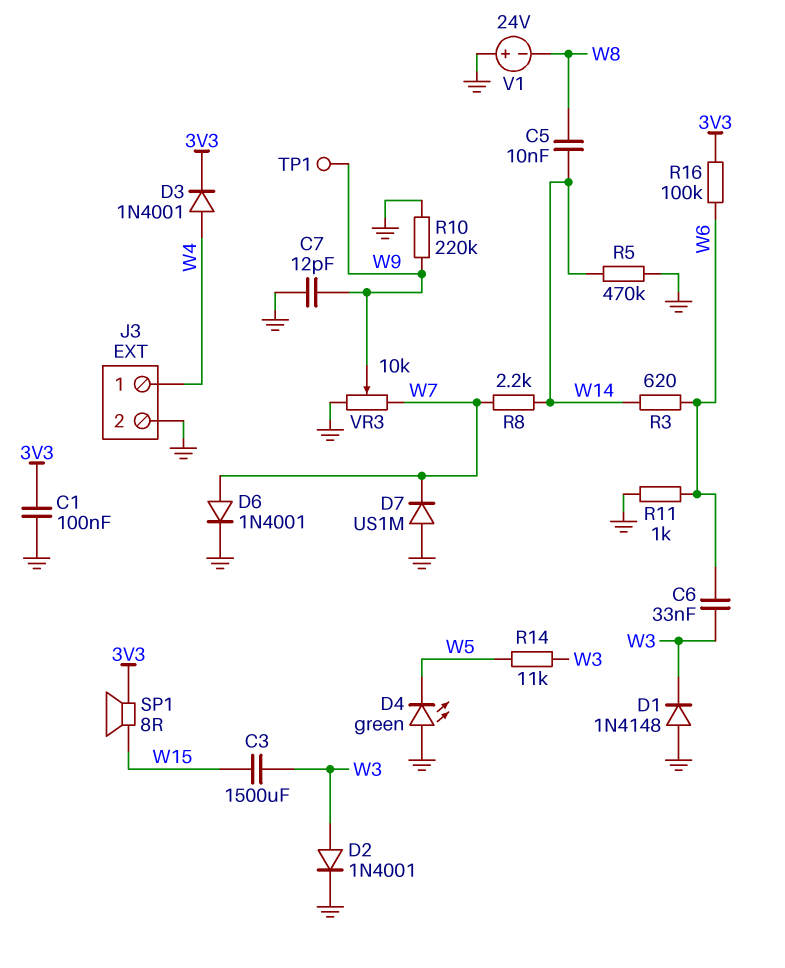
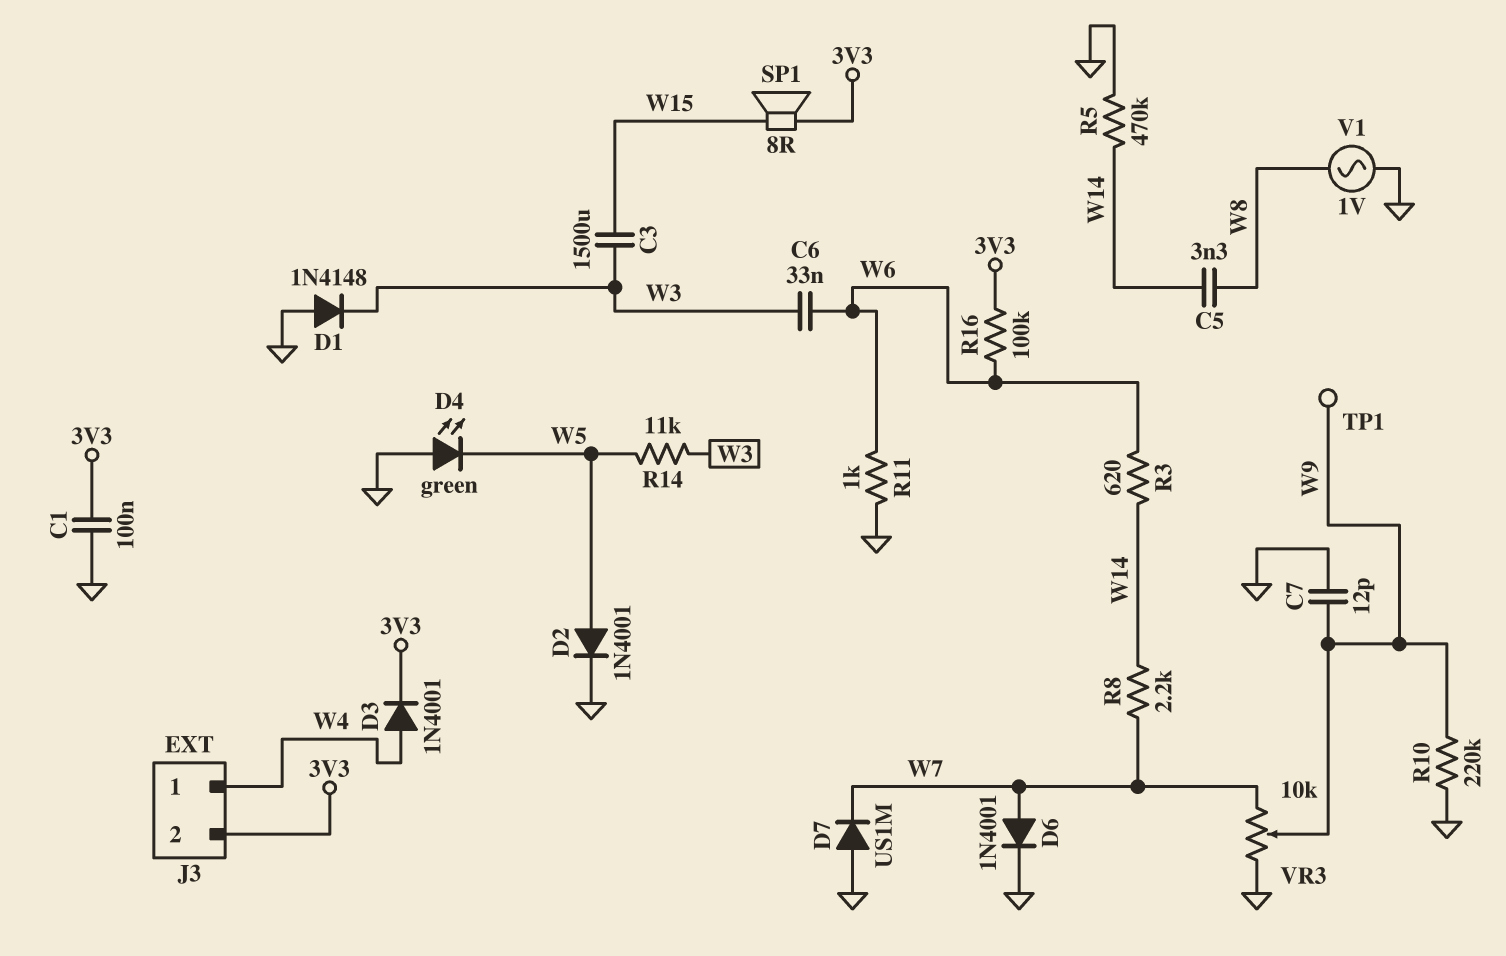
C5: 10nF (W8, W14) -> 3.3nF (W8, W14)
D2: diode 1N4001 (A W3, K GND) -> diode 1N4001 (A W5, K GND)
J3 pin 2: GND -> 3V3
V1: 24V (plus GND, minus W8) -> AC 1V (GND, W8)

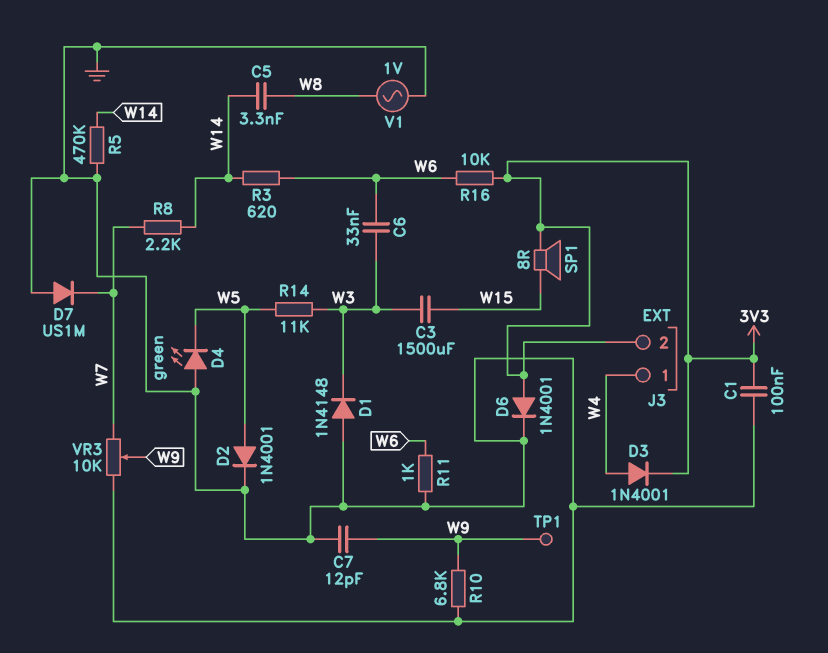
D6: diode 1N4001 (A W7, K GND) -> diode 1N4001 (A 3V3, K GND)
R10: 220k (GND, W9) -> 6.8k (GND, W9)
R16: 100k (3V3, W6) -> 10k (3V3, W6)

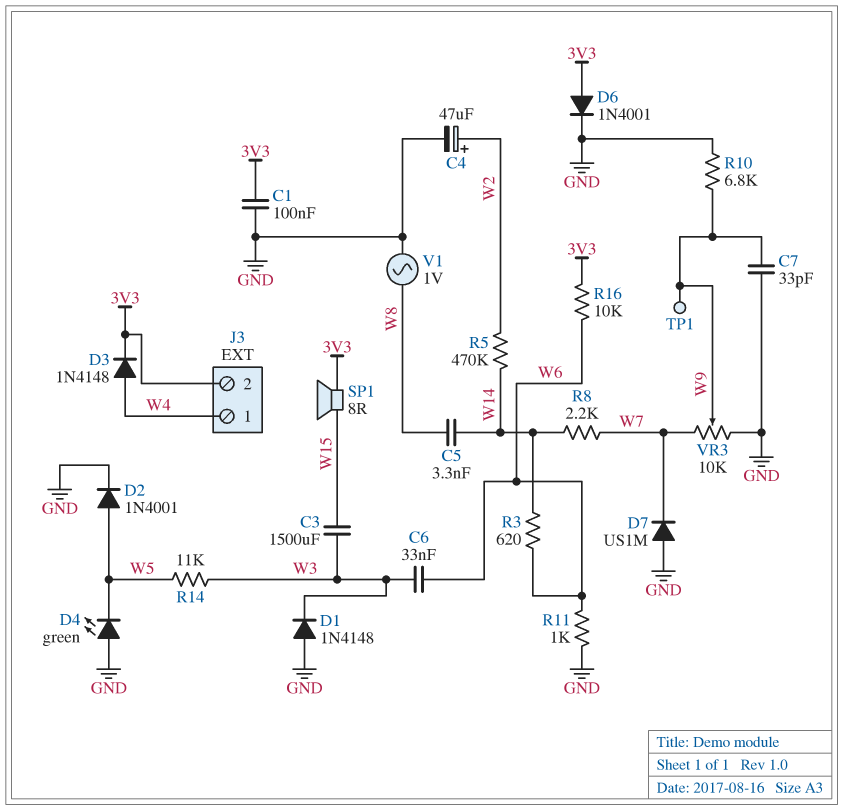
C4: none -> 47uF (plus W2, minus GND)
C7: 12pF (GND, W9) -> 33pF (GND, W9)
D3: diode 1N4001 (A W4, K 3V3) -> diode 1N4148 (A W4, K 3V3)
R5: 470k (GND, W14) -> 470k (W2, W14)

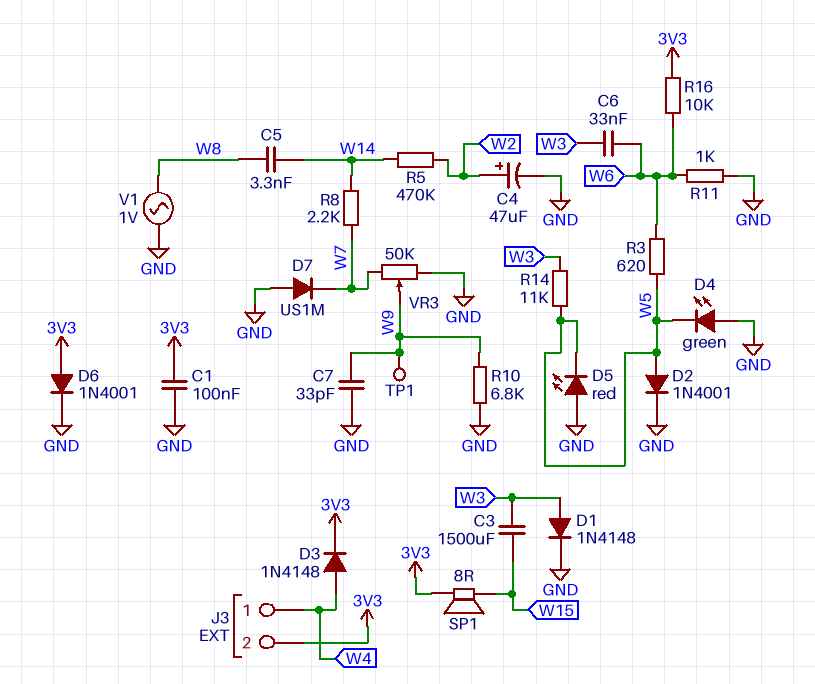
D1: diode 1N4148 (A GND, K W3) -> diode 1N4148 (A W3, K GND)
D5: none -> LED red (A GND, K W5)
R3: 620 (W6, W14) -> 620 (W5, W6)
VR3: 10k (GND, W7, wiper W9) -> 50k (GND, W7, wiper W9)

